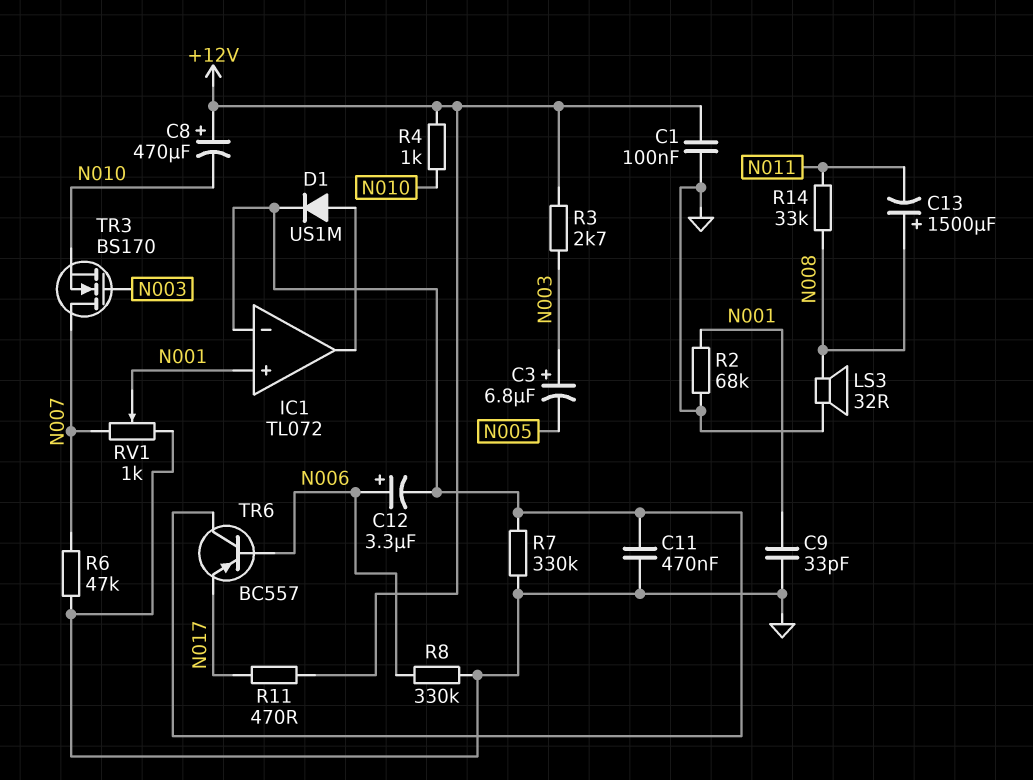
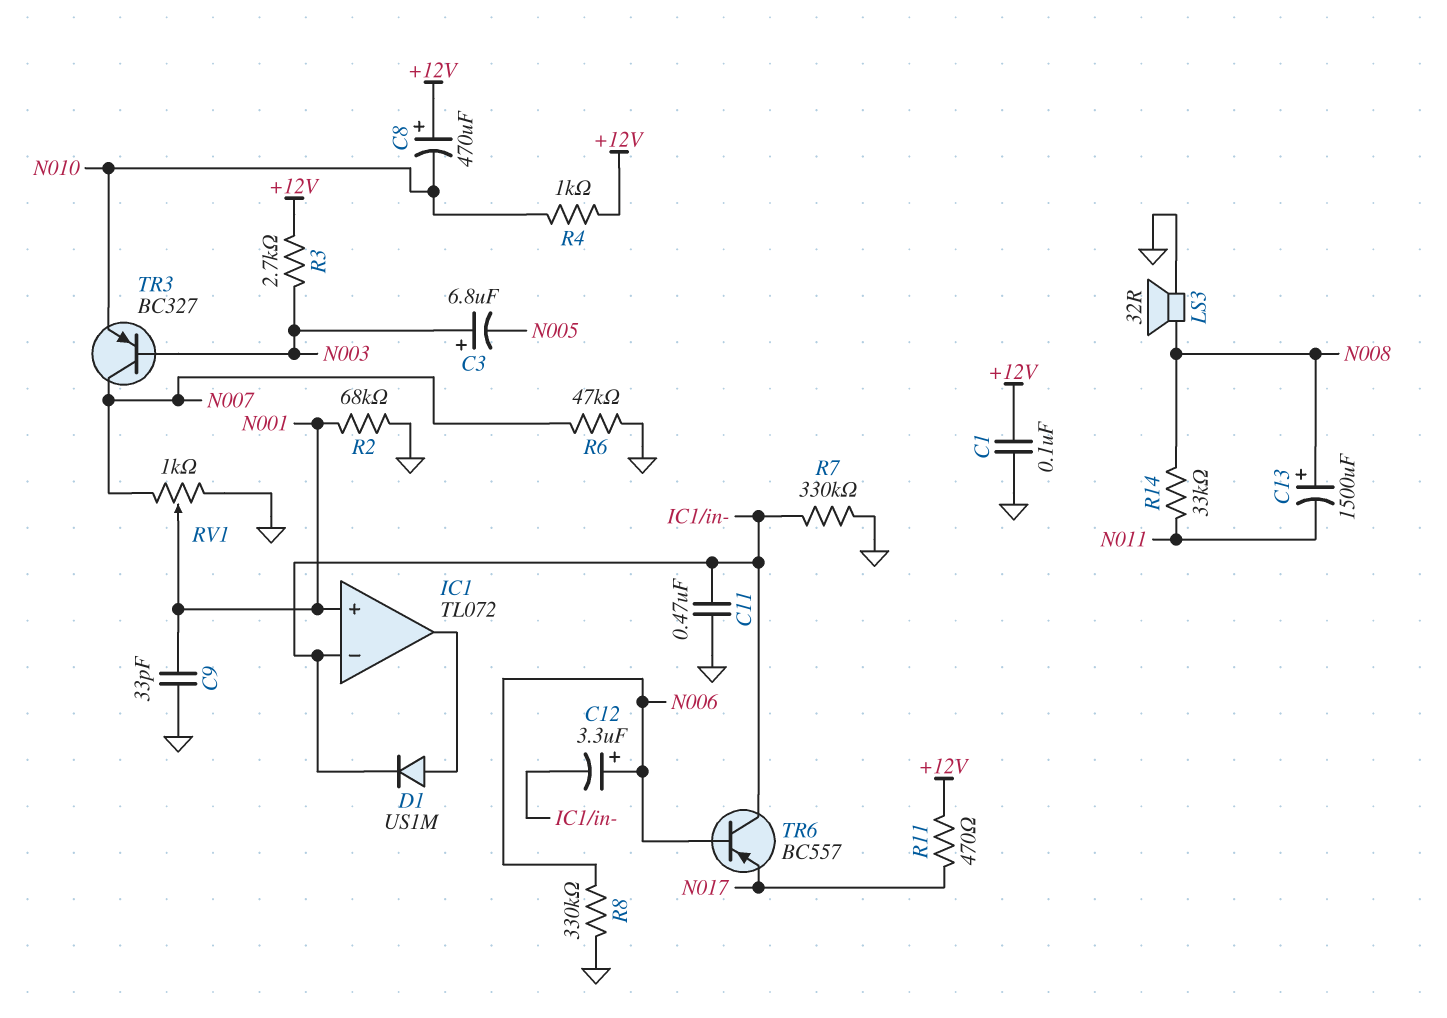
TR3: NMOS BS170 (G N003, D N007, S N010) -> PNP BC327 (B N003, C N007, E N010)

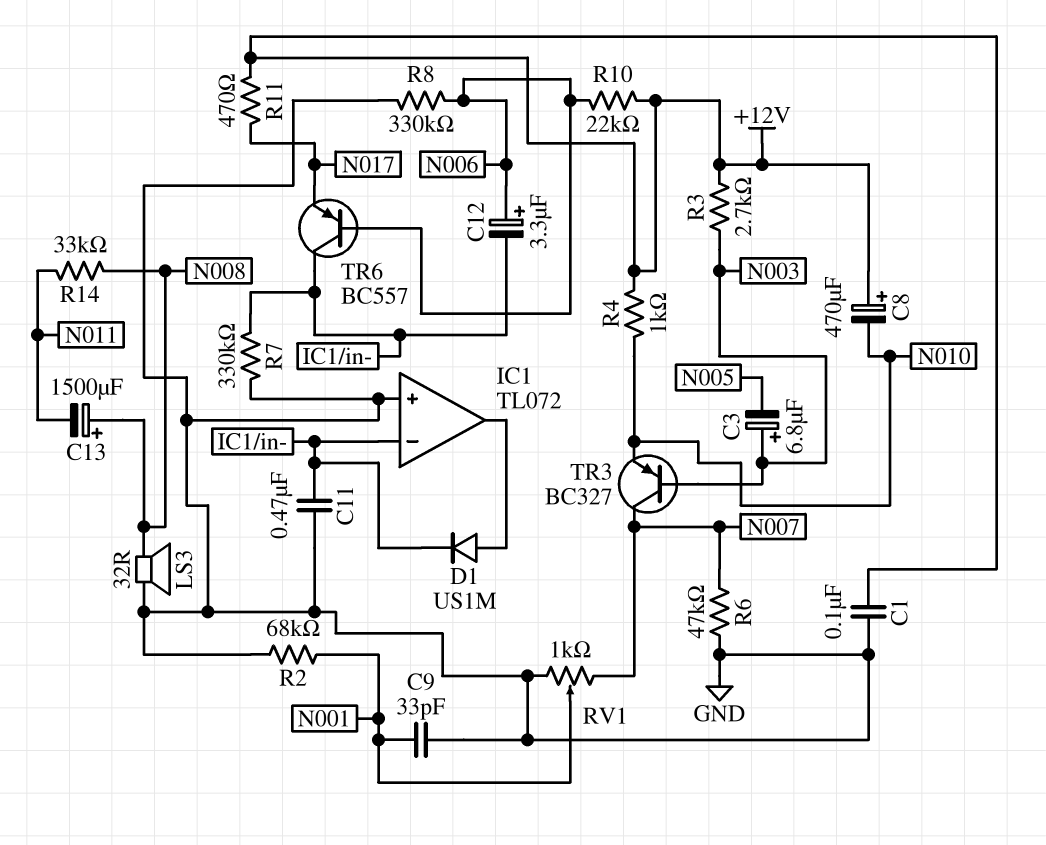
IC1 pin in+: N001 -> GND
R10: none -> 22k (+12V, N006)

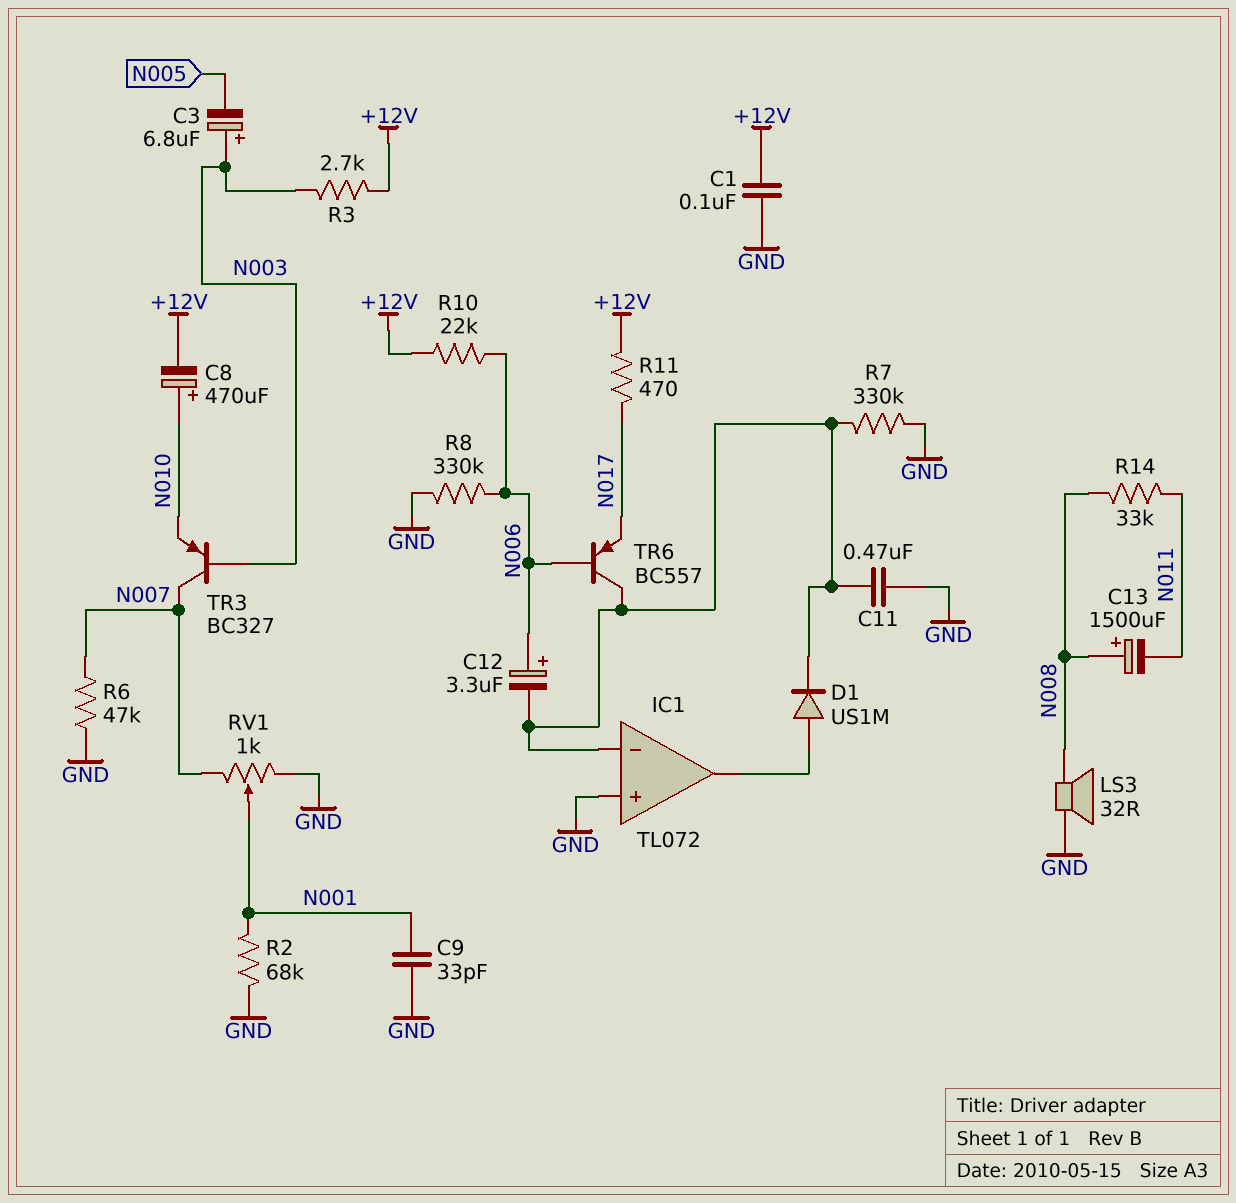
C8: 470uF (plus +12V, minus N010) -> 470uF (plus N010, minus +12V)
R4: 1k (+12V, N010) -> none

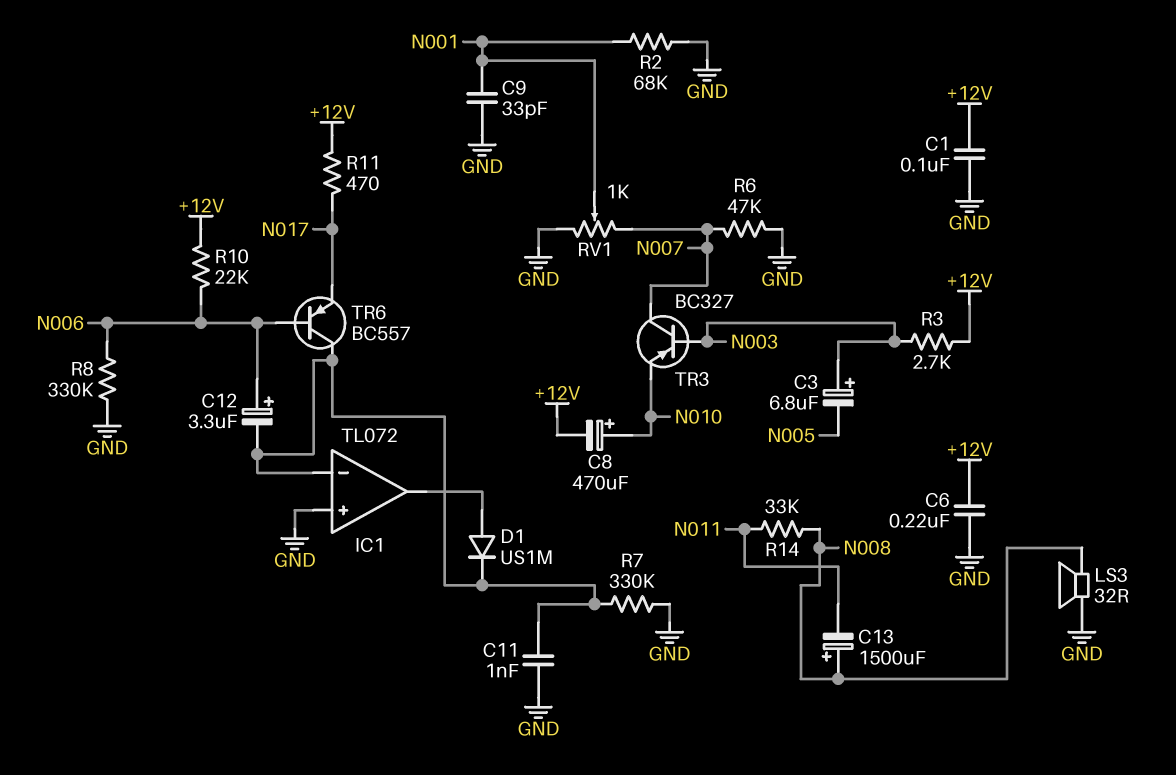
C6: none -> 220nF (+12V, GND)
C11: 470nF (GND, IC1/in-) -> 1nF (GND, IC1/in-)

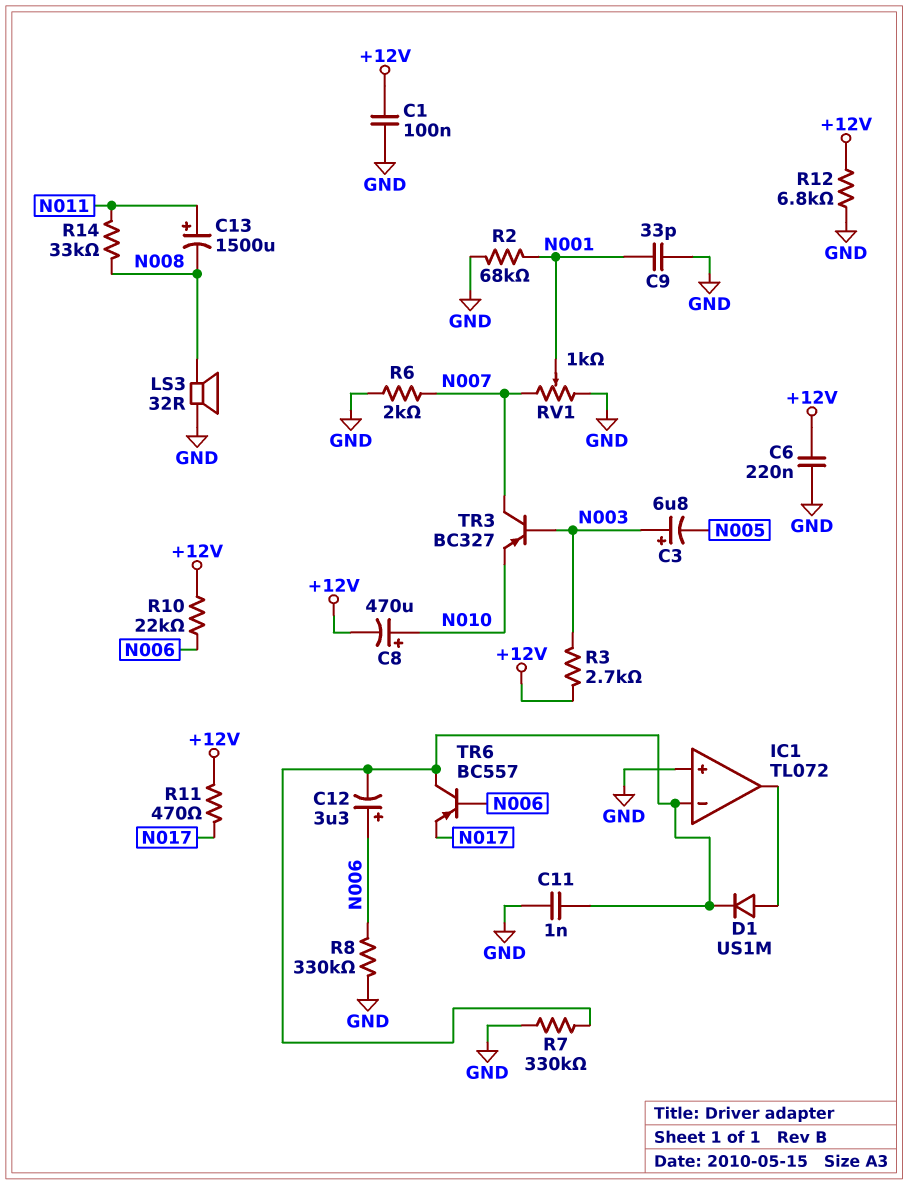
C13: 1500uF (plus N008, minus N011) -> 1500uF (plus N011, minus N008)
R6: 47k (GND, N007) -> 2k (GND, N007)
R12: none -> 6.8k (+12V, GND)

